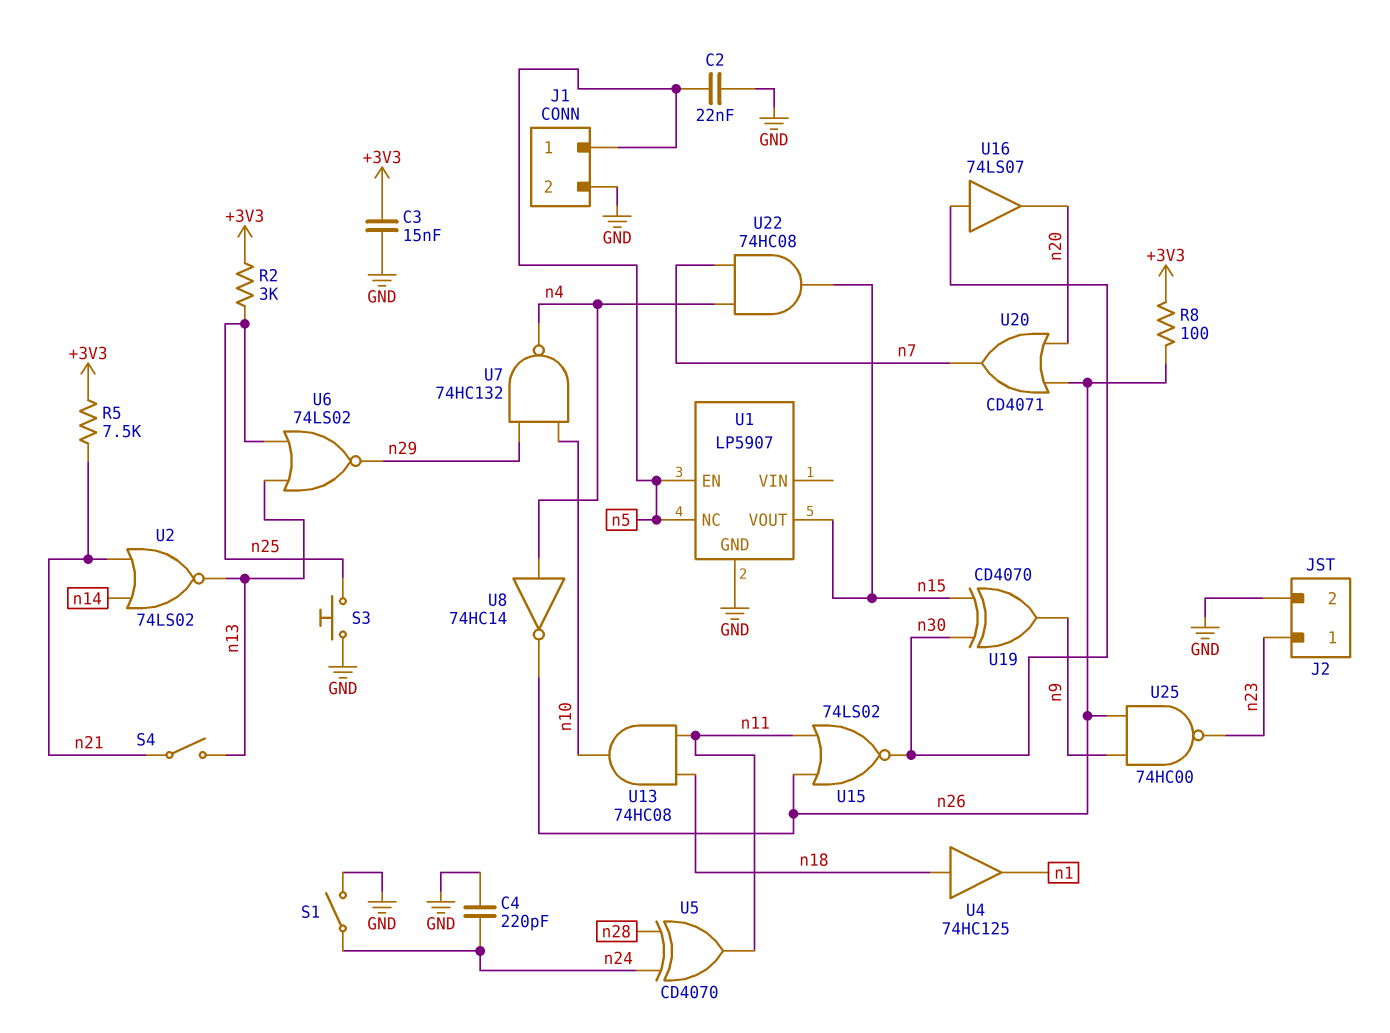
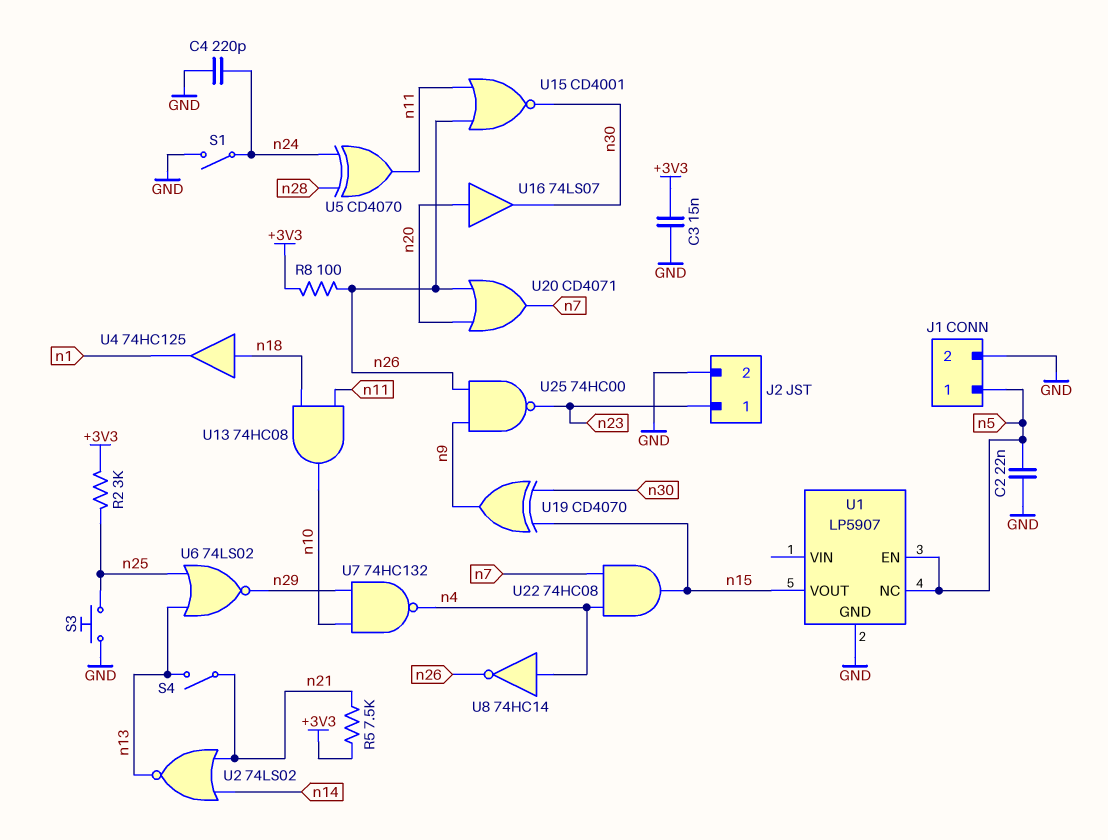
U15: NOR 74LS02 (in n11, in n26, out n30) -> NOR CD4001 (in n11, in n26, out n30)
U16: buffer 74LS07 (in n30, out n20) -> buffer 74LS07 (in n20, out n30)

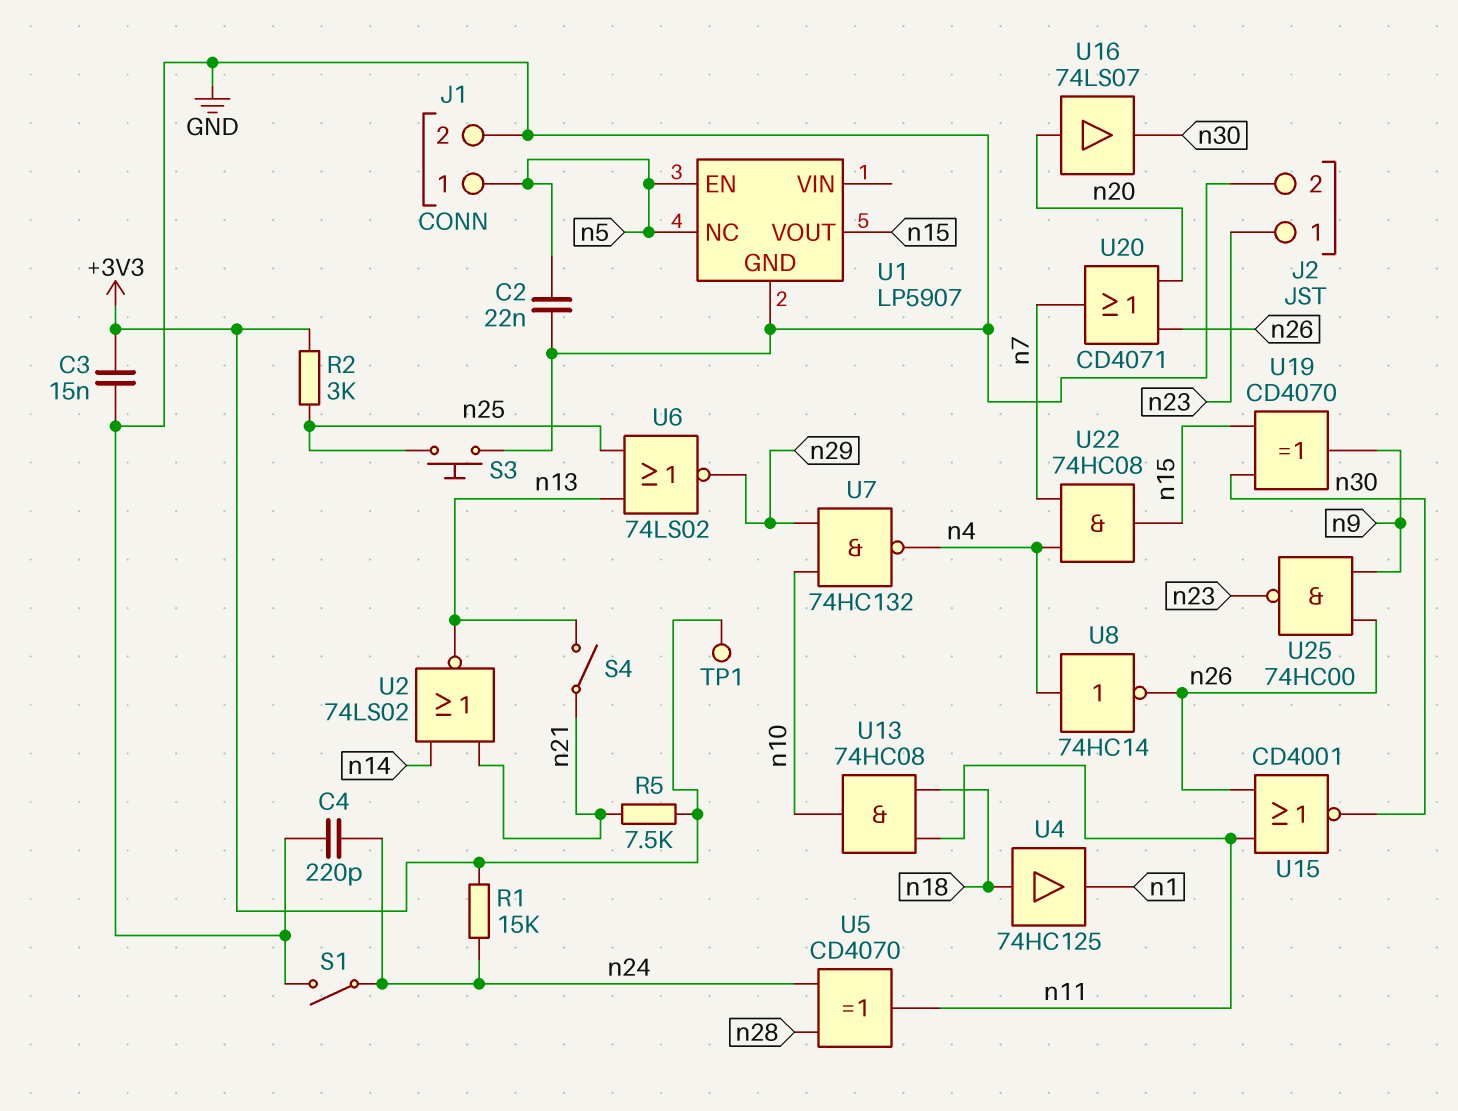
R1: none -> 15k (+3V3, n24)
R8: 100 (+3V3, n26) -> none
TP1: none -> test point (+3V3)

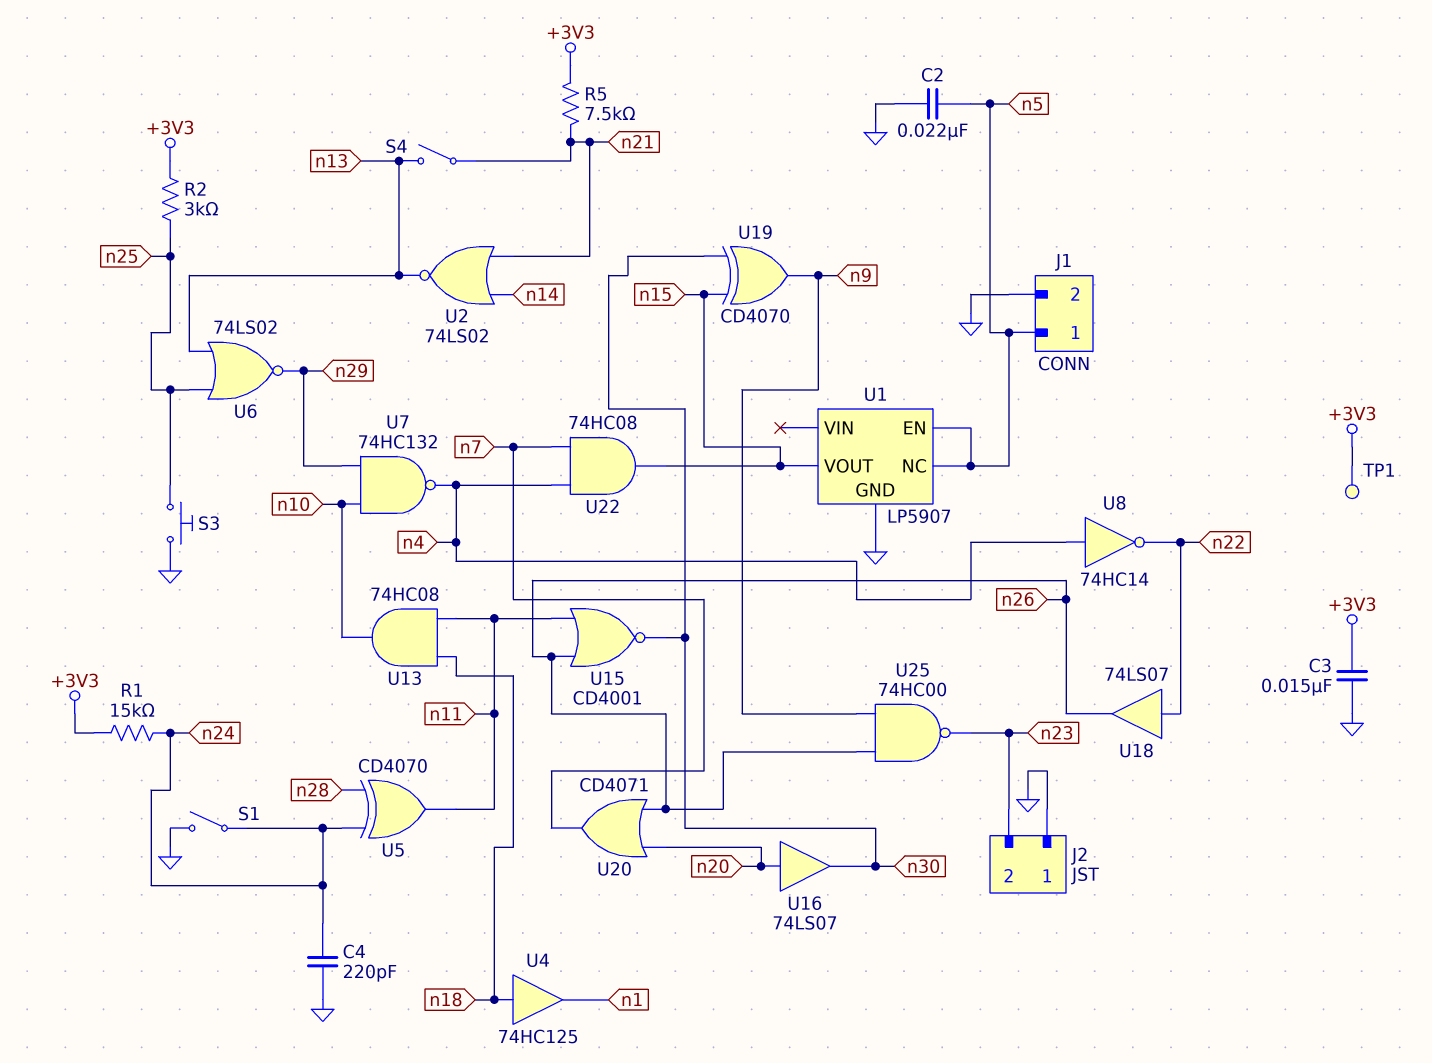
J2 pin 1: n23 -> GND
J2 pin 2: GND -> n23
U8: NOT 74HC14 (in n4, out n26) -> NOT 74HC14 (in n4, out n22)
U18: none -> buffer 74LS07 (in n22, out n26)

